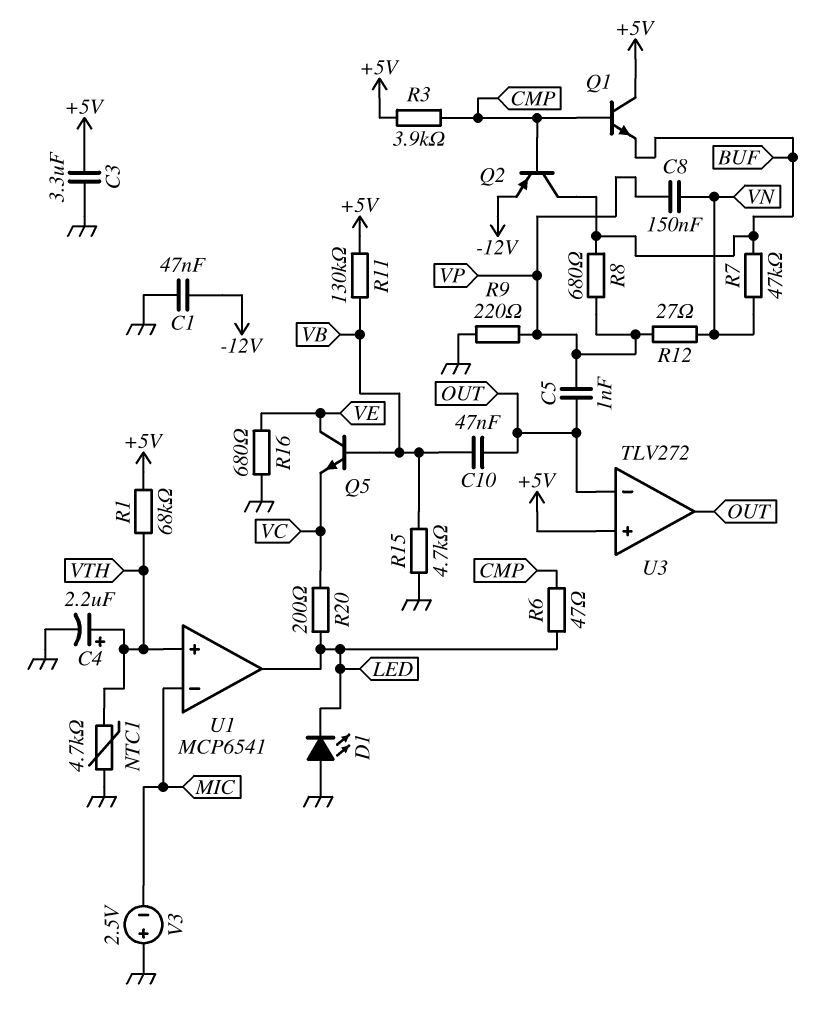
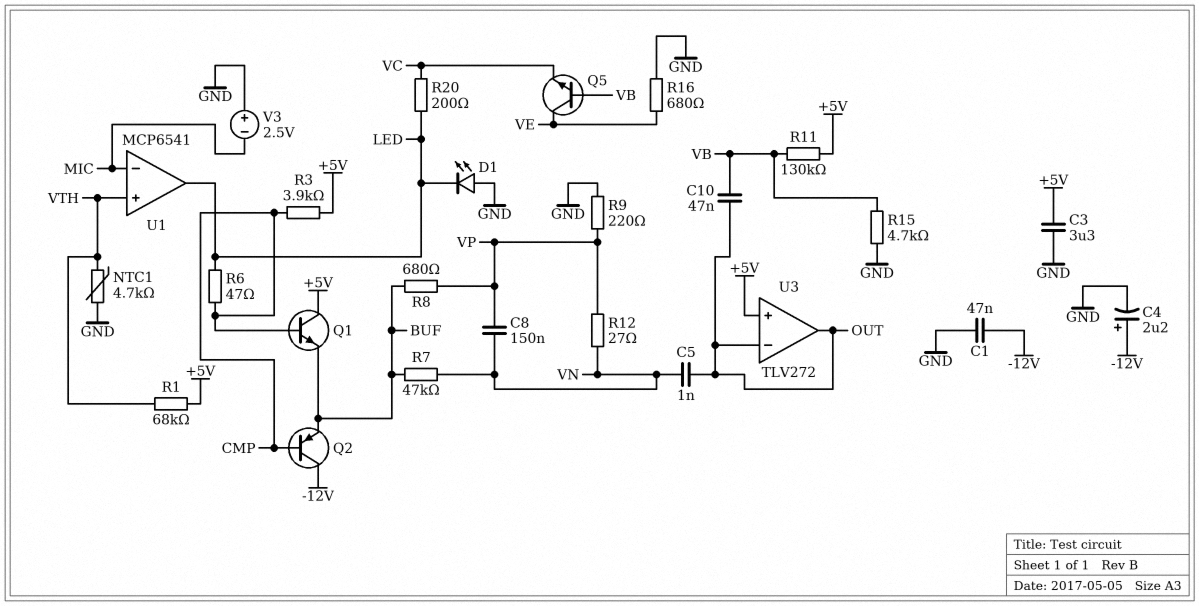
C4: 2.2uF (plus VTH, minus GND) -> 2.2uF (plus -12V, minus GND)
C5: 1nF (OUT, VP) -> 1nF (OUT, VN)
Q2: PNP (B CMP, C BUF, E -12V) -> PNP (B CMP, C -12V, E BUF)

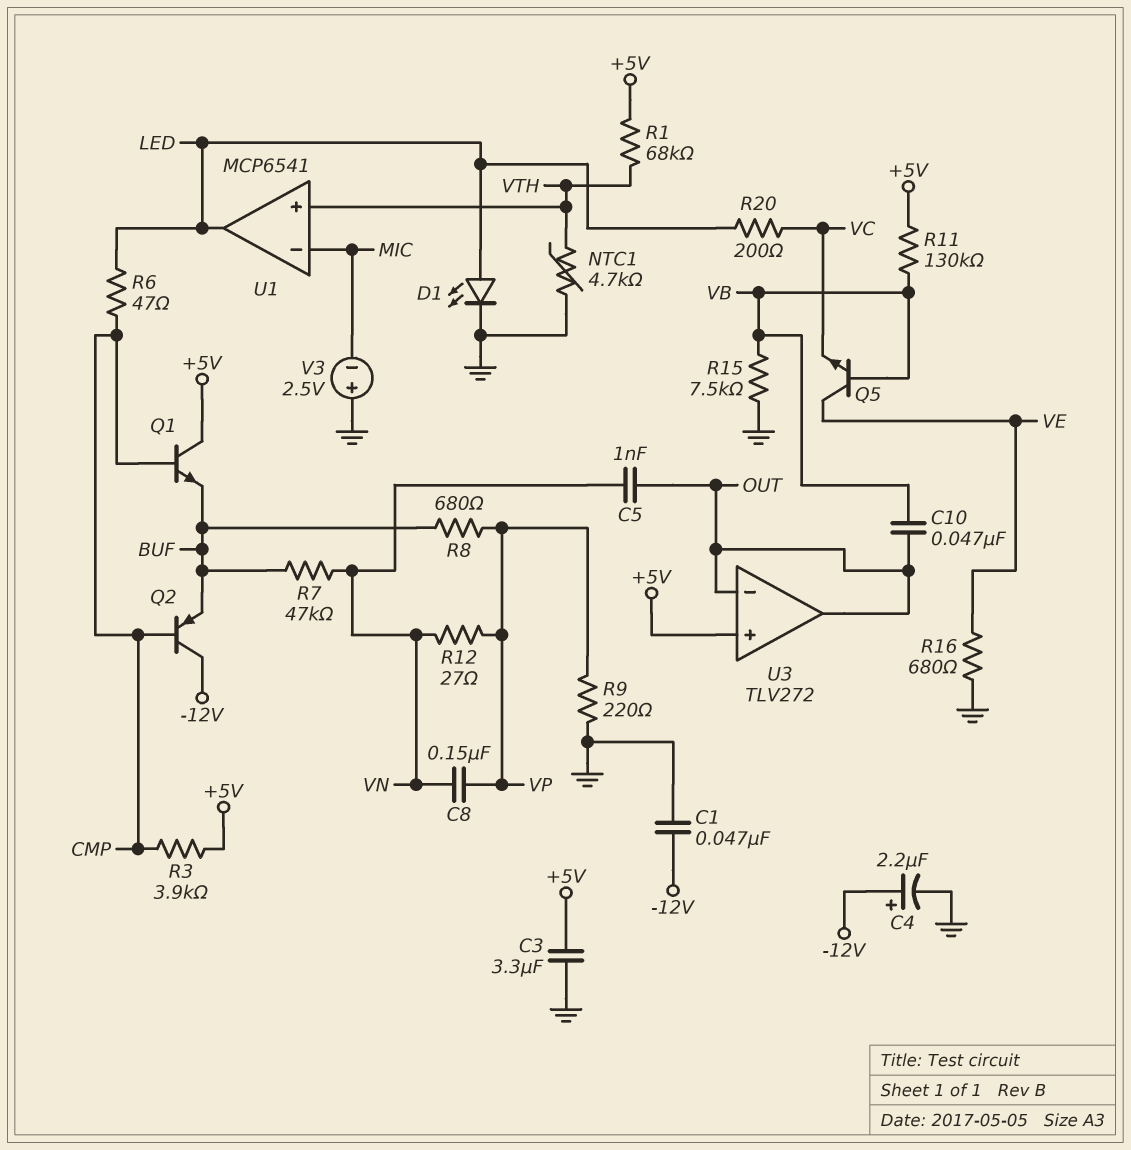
D1: LED (A GND, K LED) -> LED (A LED, K GND)
R15: 4.7k (GND, VB) -> 7.5k (GND, VB)

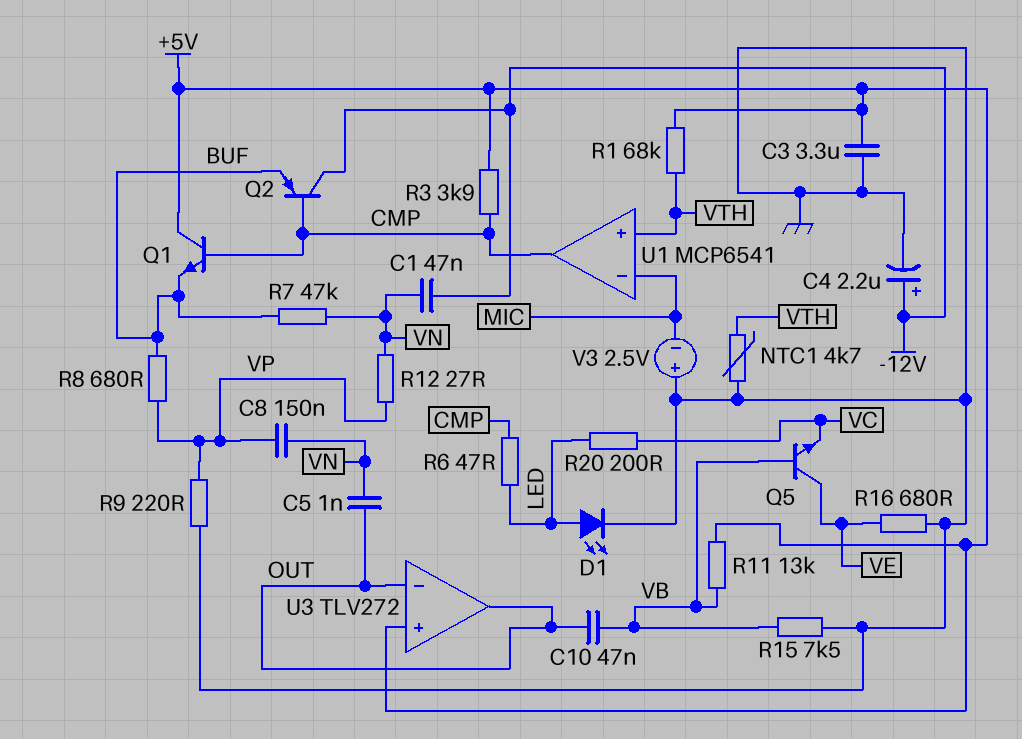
C1: 47nF (-12V, GND) -> 47nF (-12V, VN)
R11: 130k (+5V, VB) -> 13k (+5V, VB)
U1 pin out: LED -> CMP

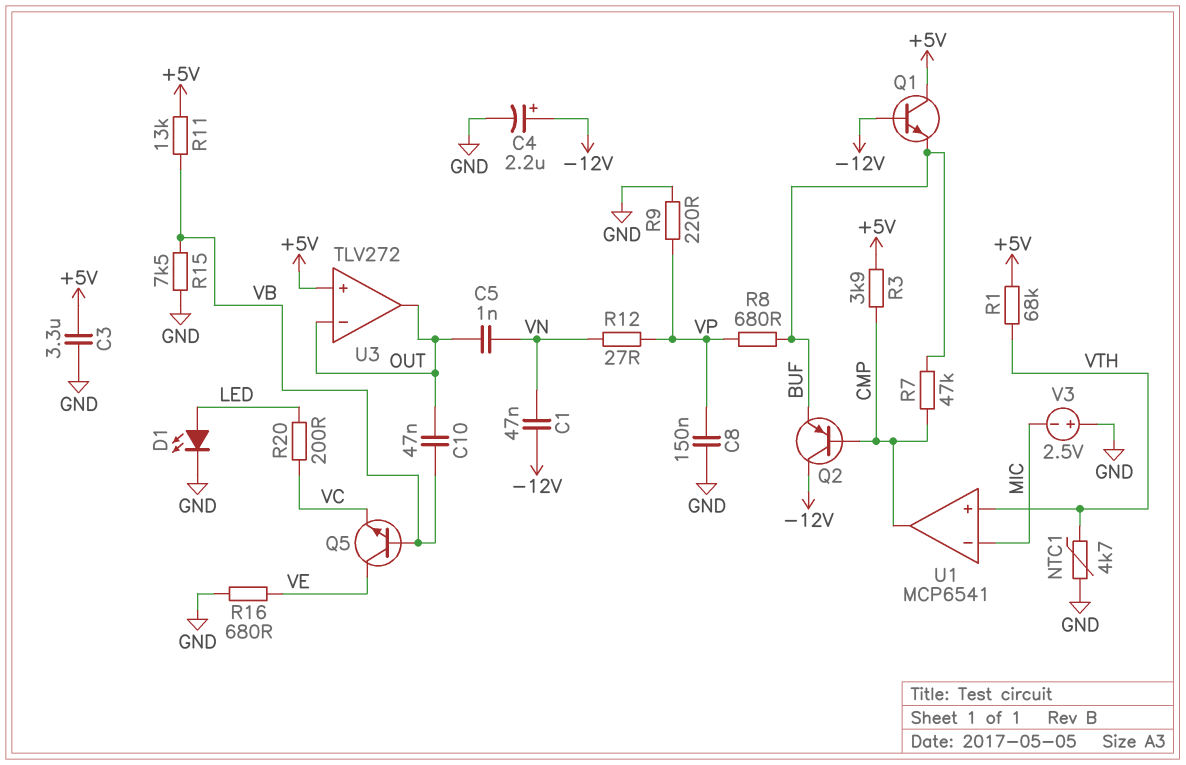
C8: 150nF (VN, VP) -> 150nF (GND, VP)
Q1: NPN (B CMP, C +5V, E BUF) -> NPN (B -12V, C +5V, E BUF)
R6: 47 (CMP, LED) -> none
R7: 47k (BUF, VN) -> 47k (BUF, CMP)

